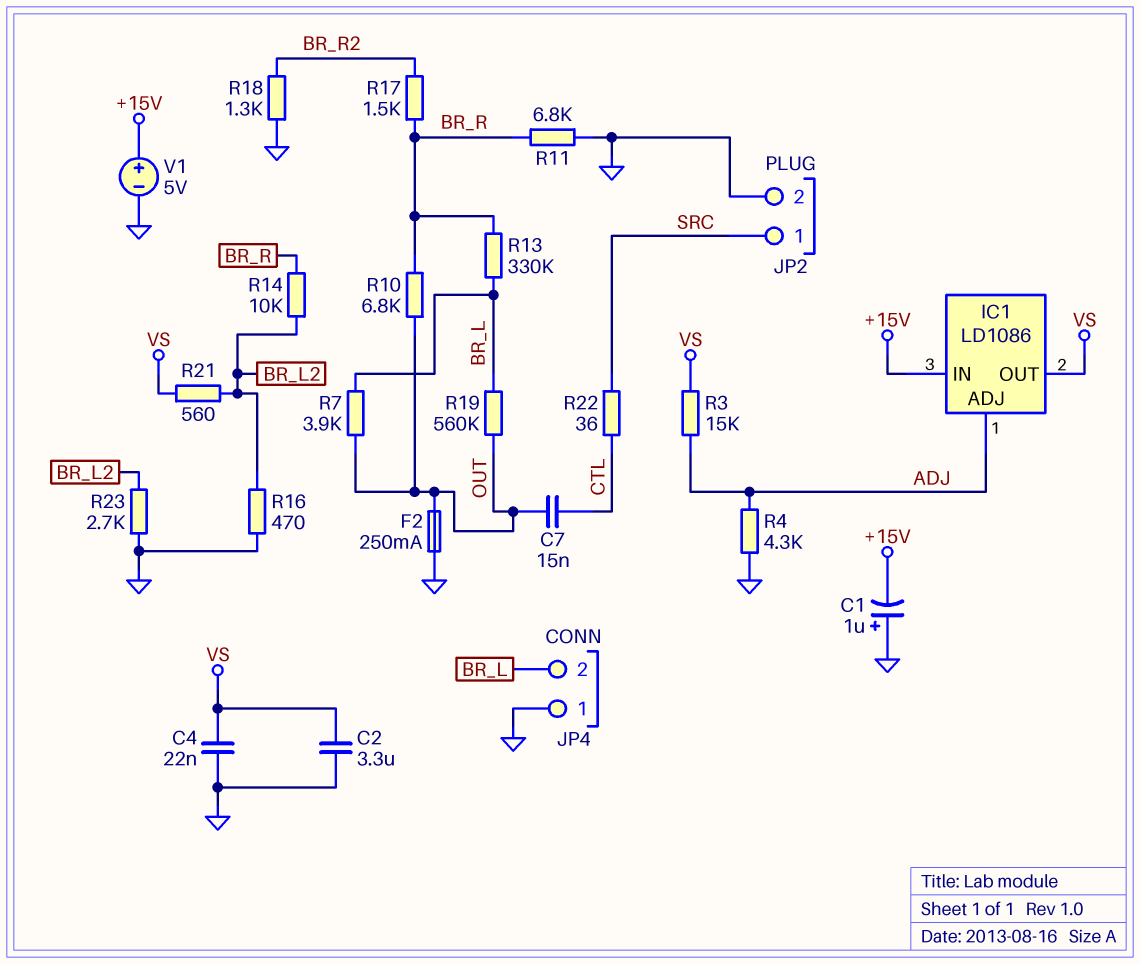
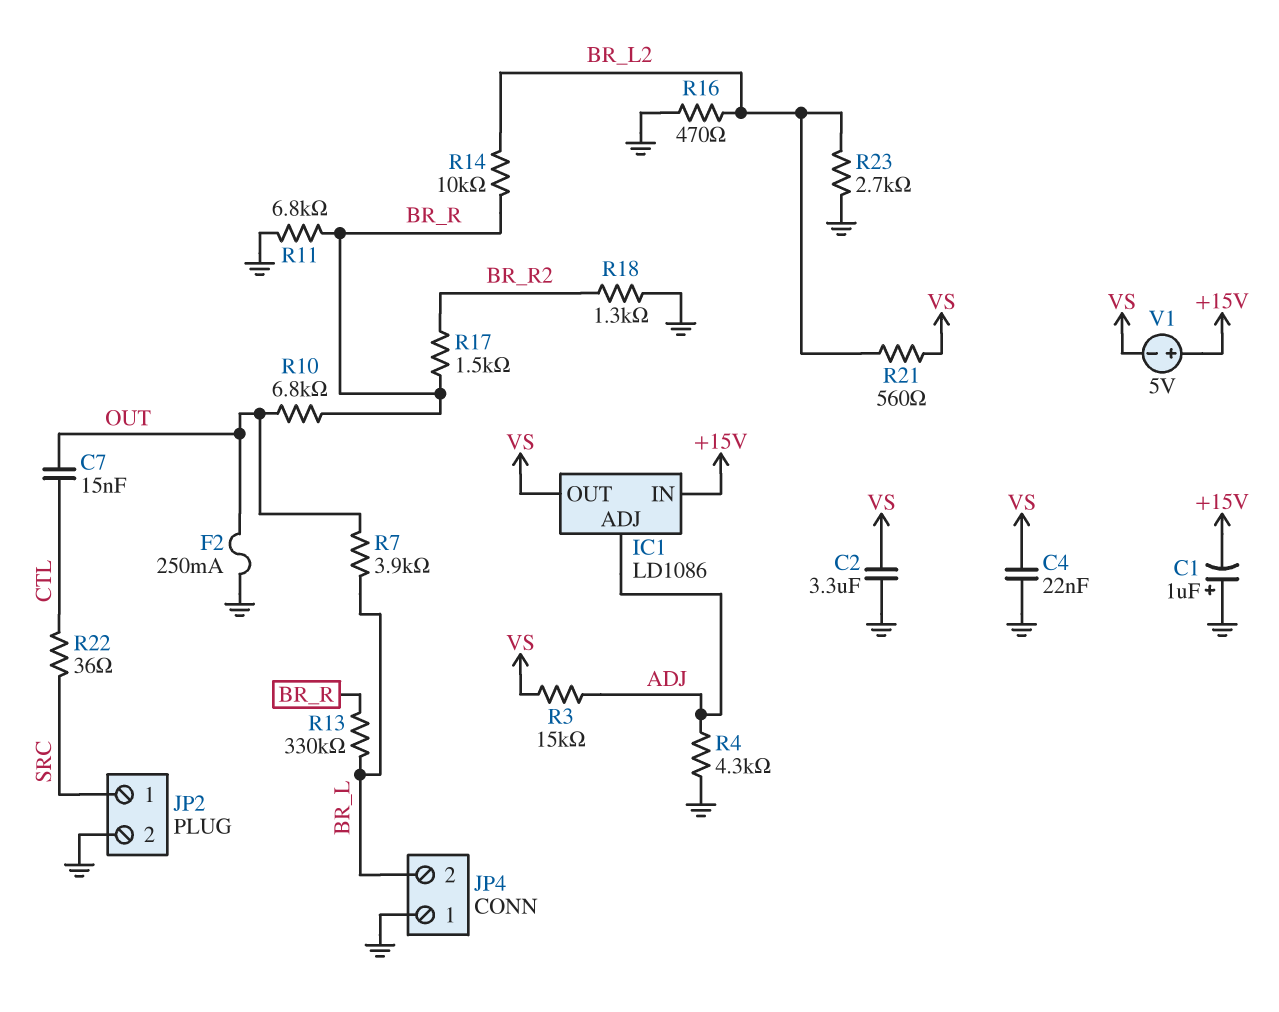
R19: 560k (BR_L, OUT) -> none
V1: 5V (plus +15V, minus GND) -> 5V (plus +15V, minus VS)

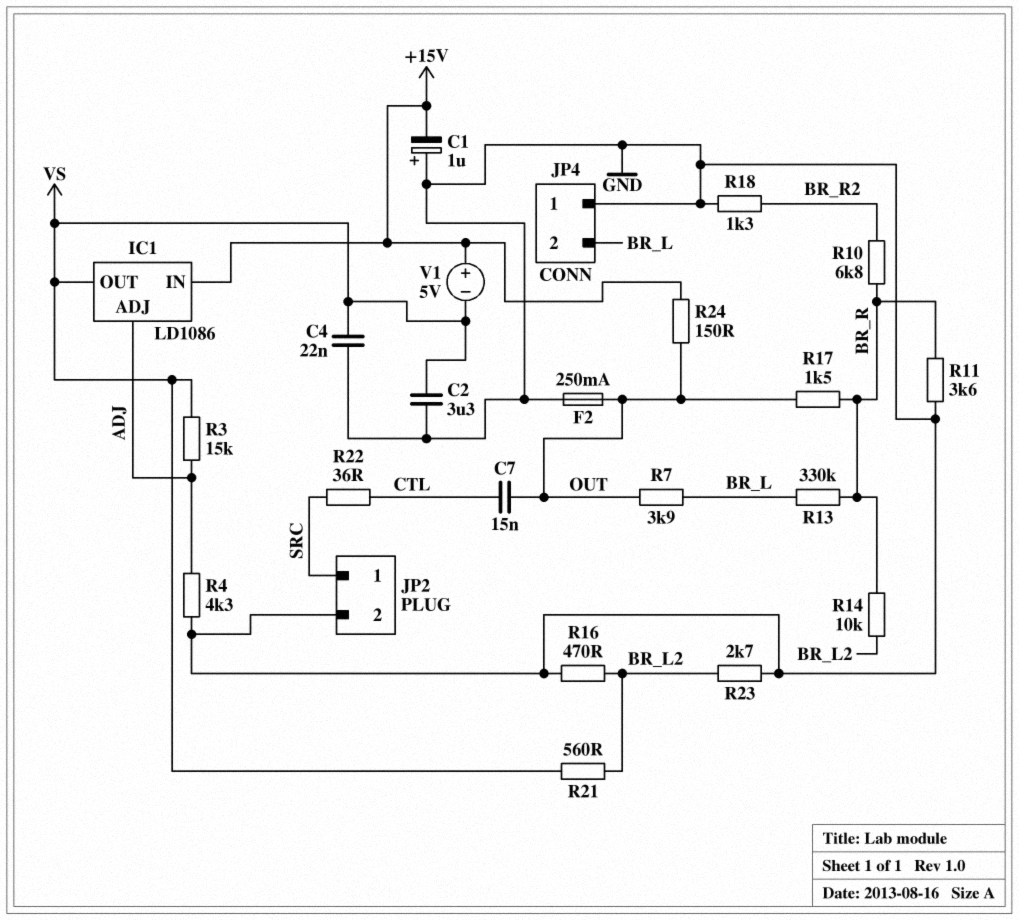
R10: 6.8k (BR_R, OUT) -> 6.8k (BR_R, BR_R2)
R11: 6.8k (BR_R, GND) -> 3.6k (BR_R, GND)
R17: 1.5k (BR_R, BR_R2) -> 1.5k (BR_R, OUT)
R24: none -> 150 (+15V, OUT)

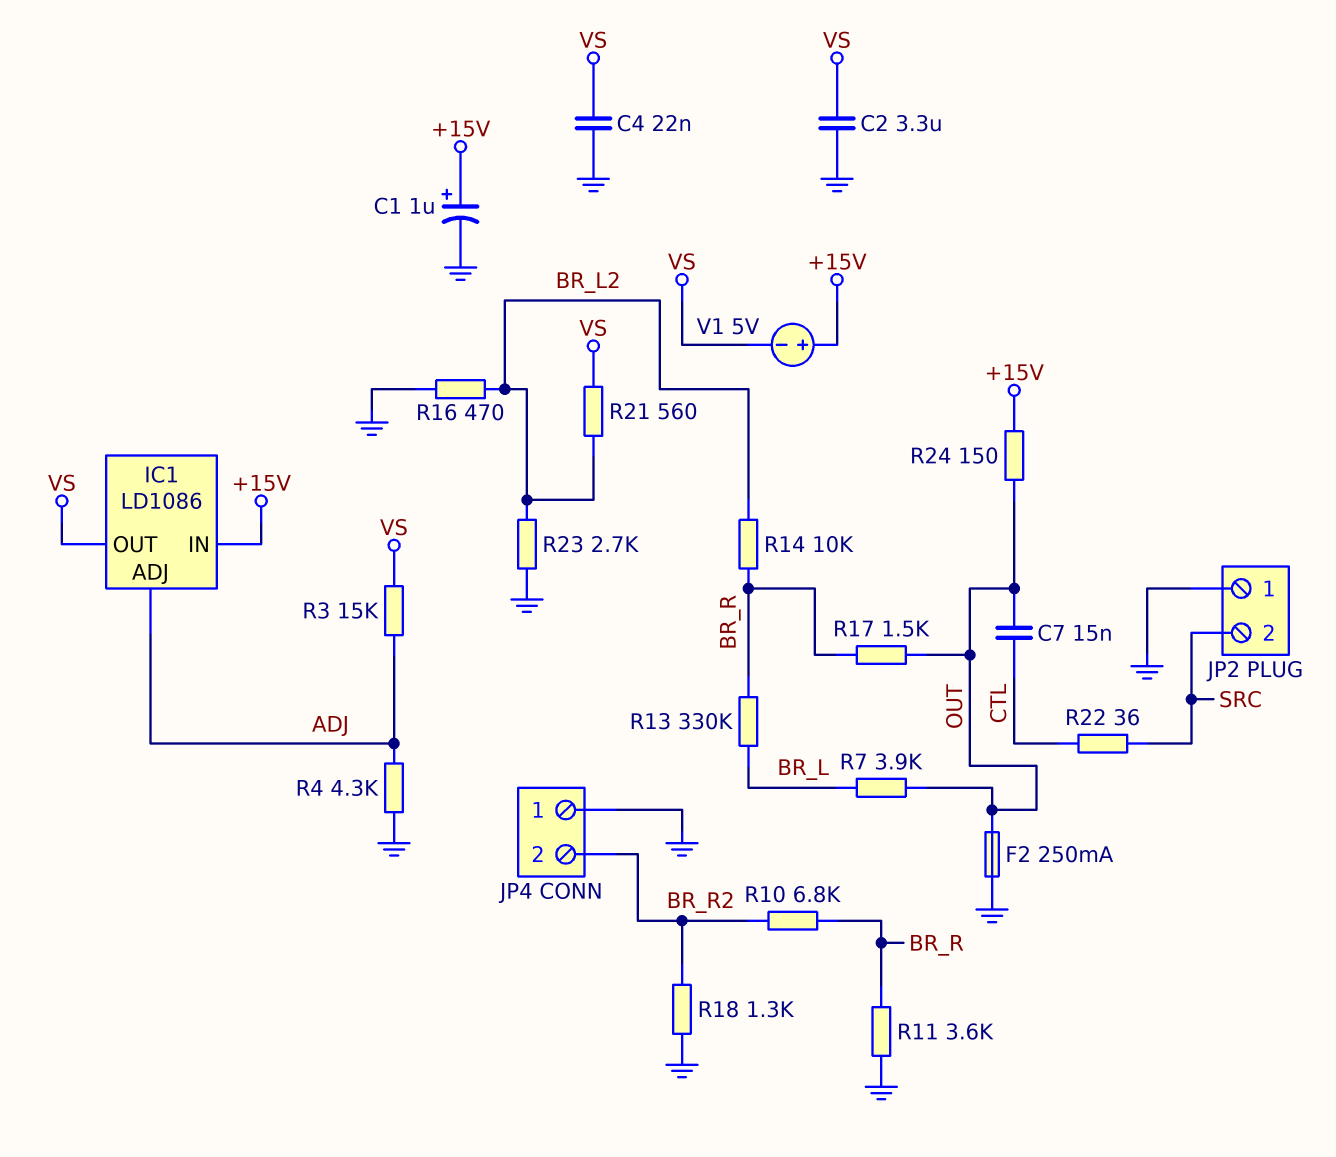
C1: 1uF (plus GND, minus +15V) -> 1uF (plus +15V, minus GND)
JP2 pin 1: SRC -> GND
JP2 pin 2: GND -> SRC
JP4 pin 2: BR_L -> BR_R2

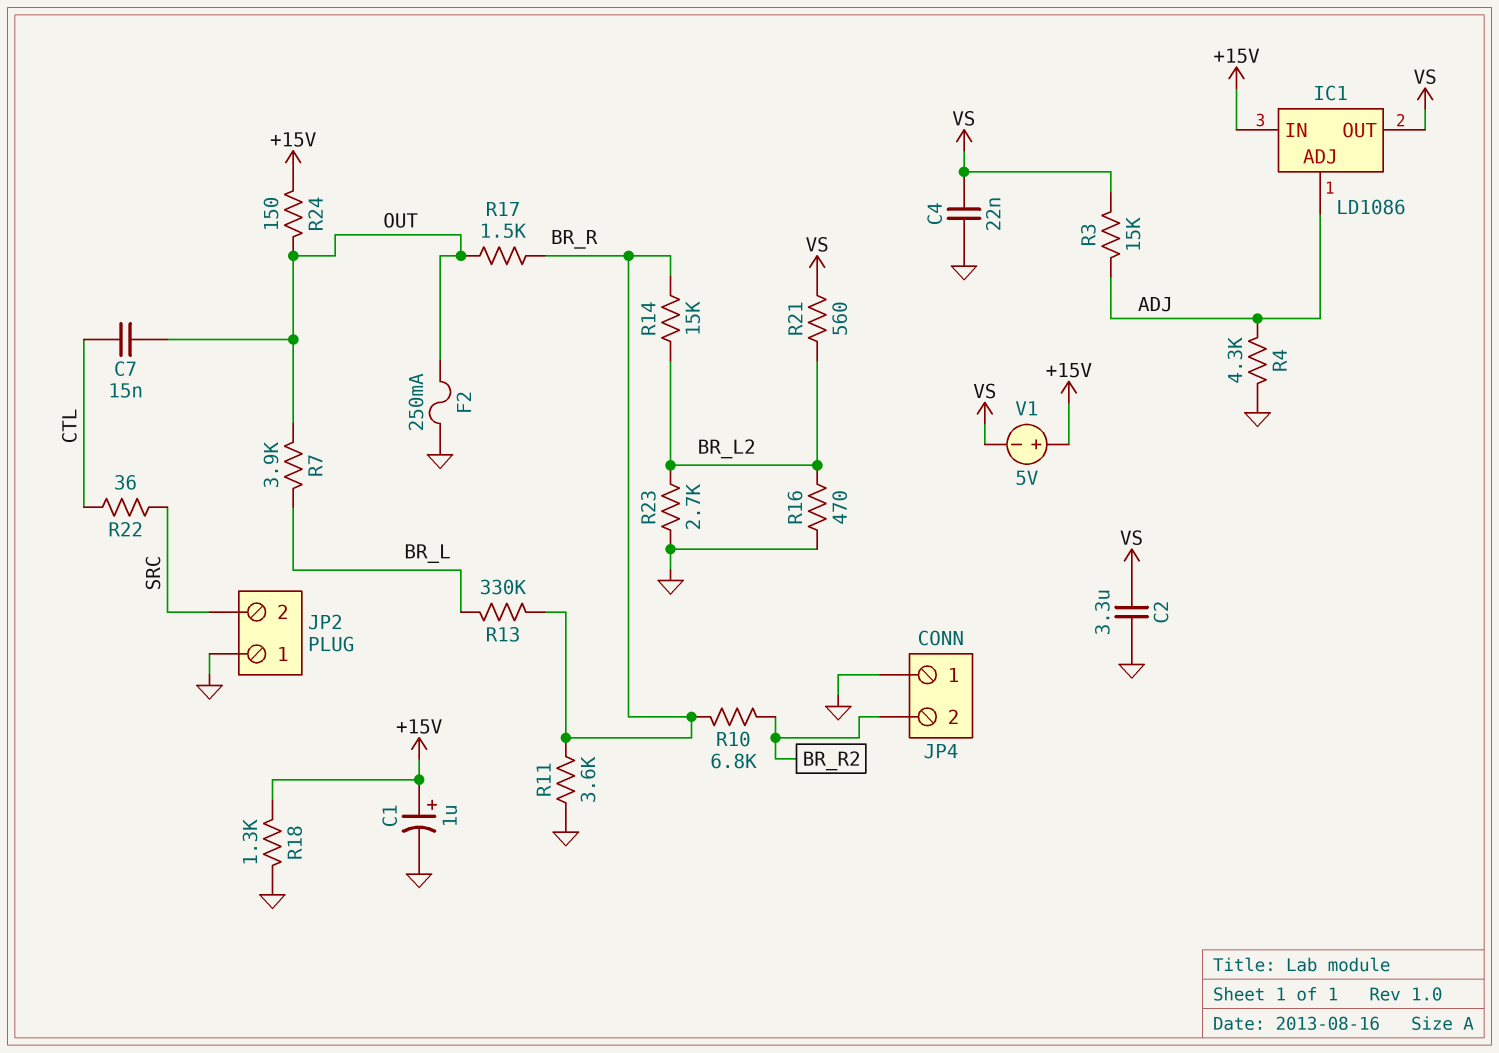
R14: 10k (BR_L2, BR_R) -> 15k (BR_L2, BR_R)
R18: 1.3k (BR_R2, GND) -> 1.3k (+15V, GND)

